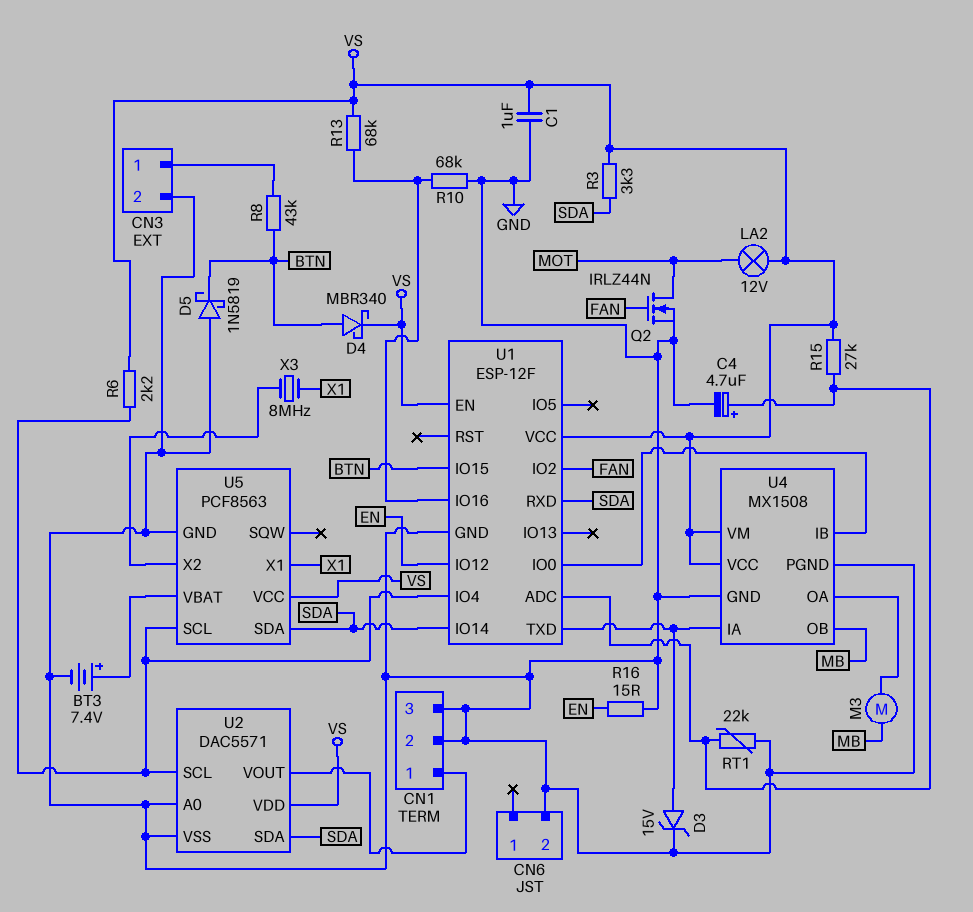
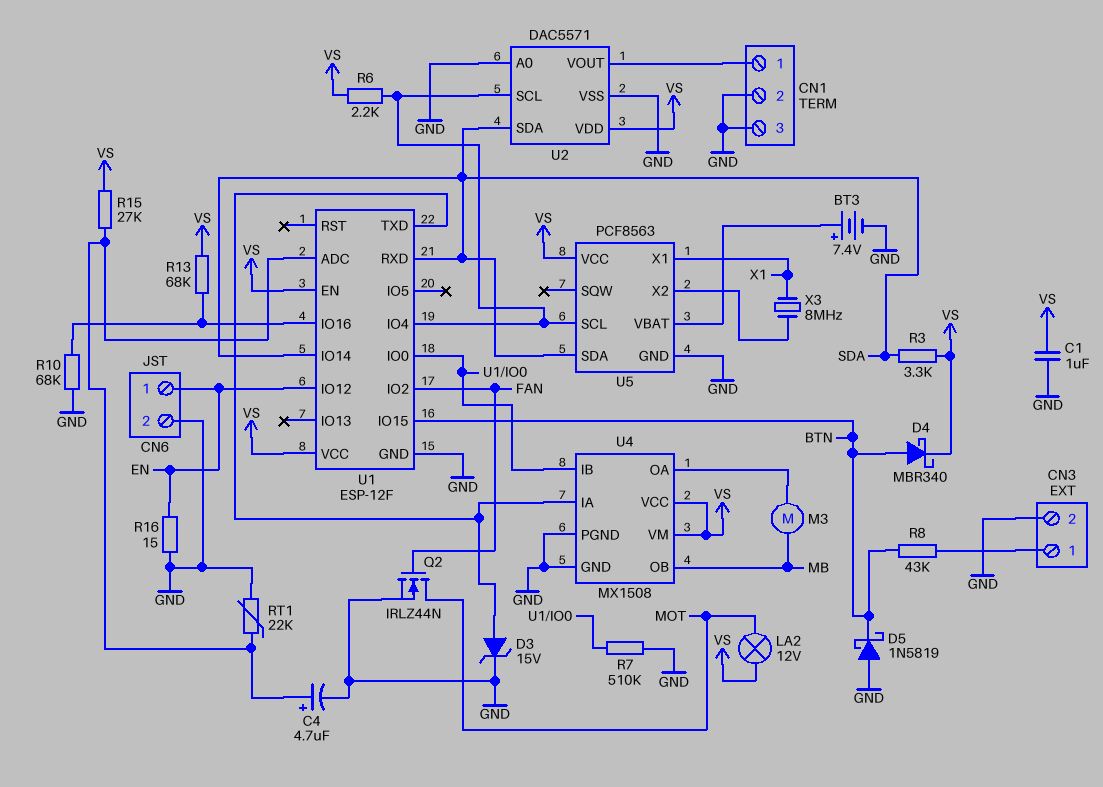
CN6 pin 1: none -> EN
R7: none -> 510k (GND, U1/IO0)

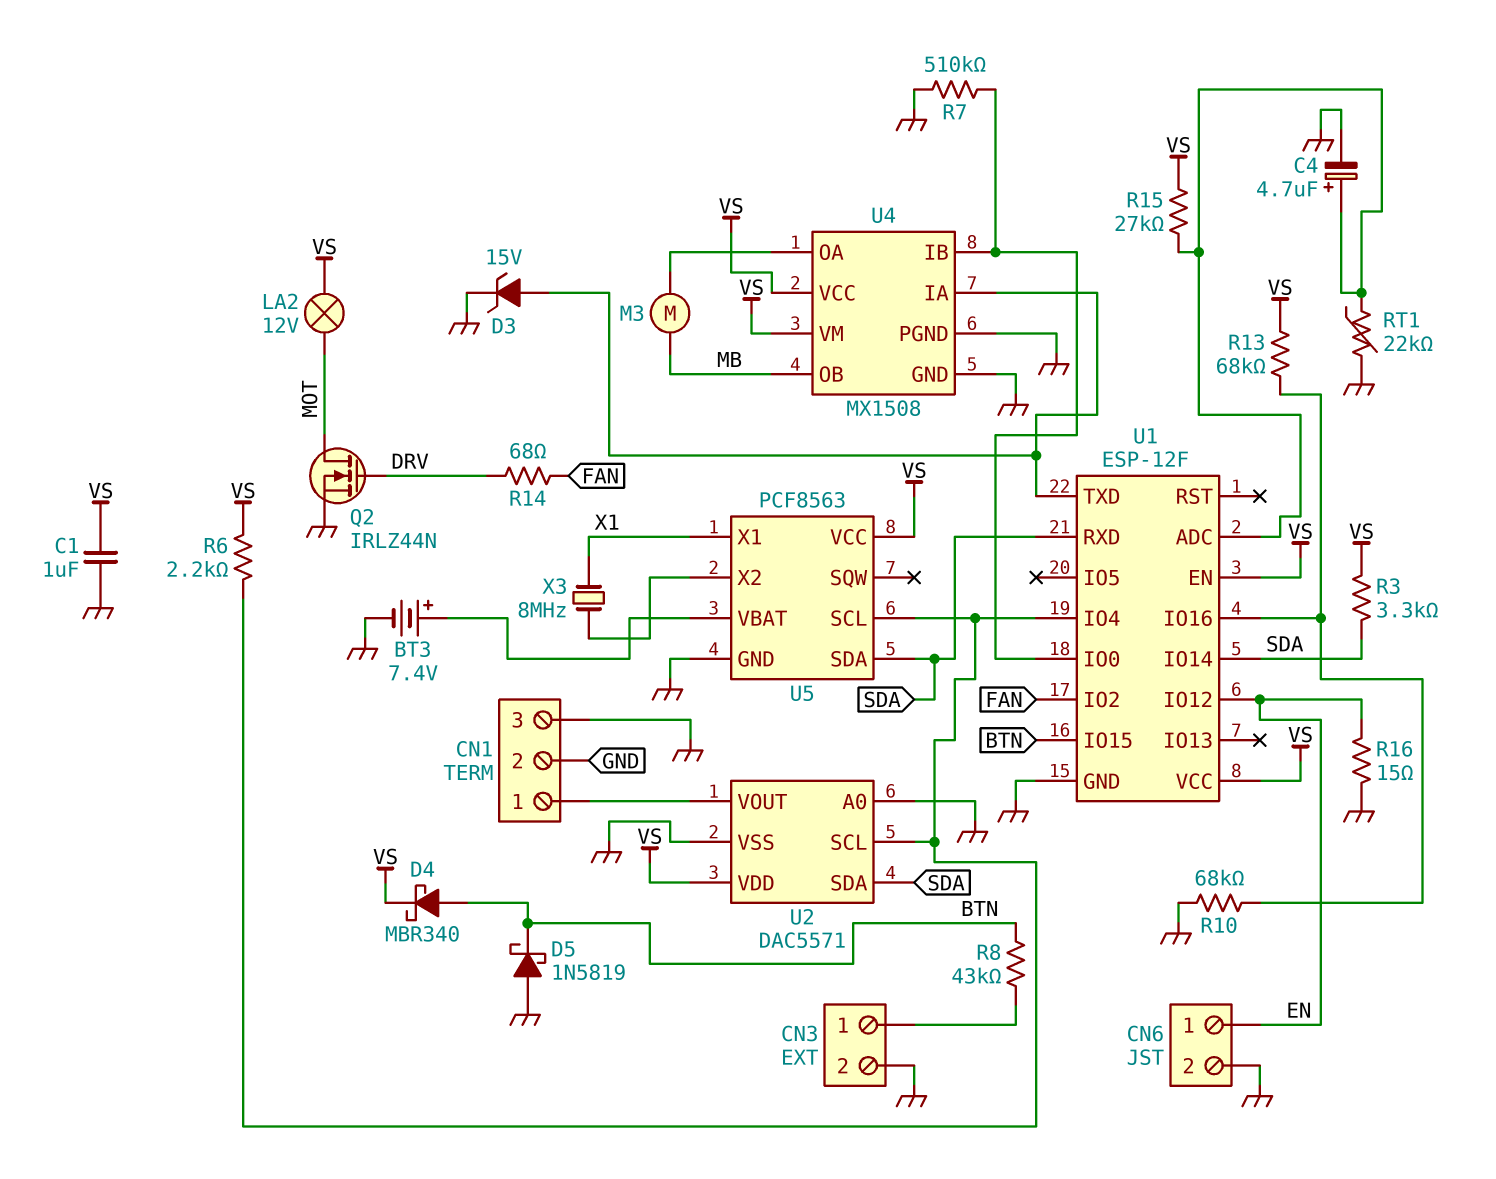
Q2: NMOS IRLZ44N (G FAN, D MOT, S GND) -> NMOS IRLZ44N (G DRV, D MOT, S GND)
R14: none -> 68 (DRV, FAN)

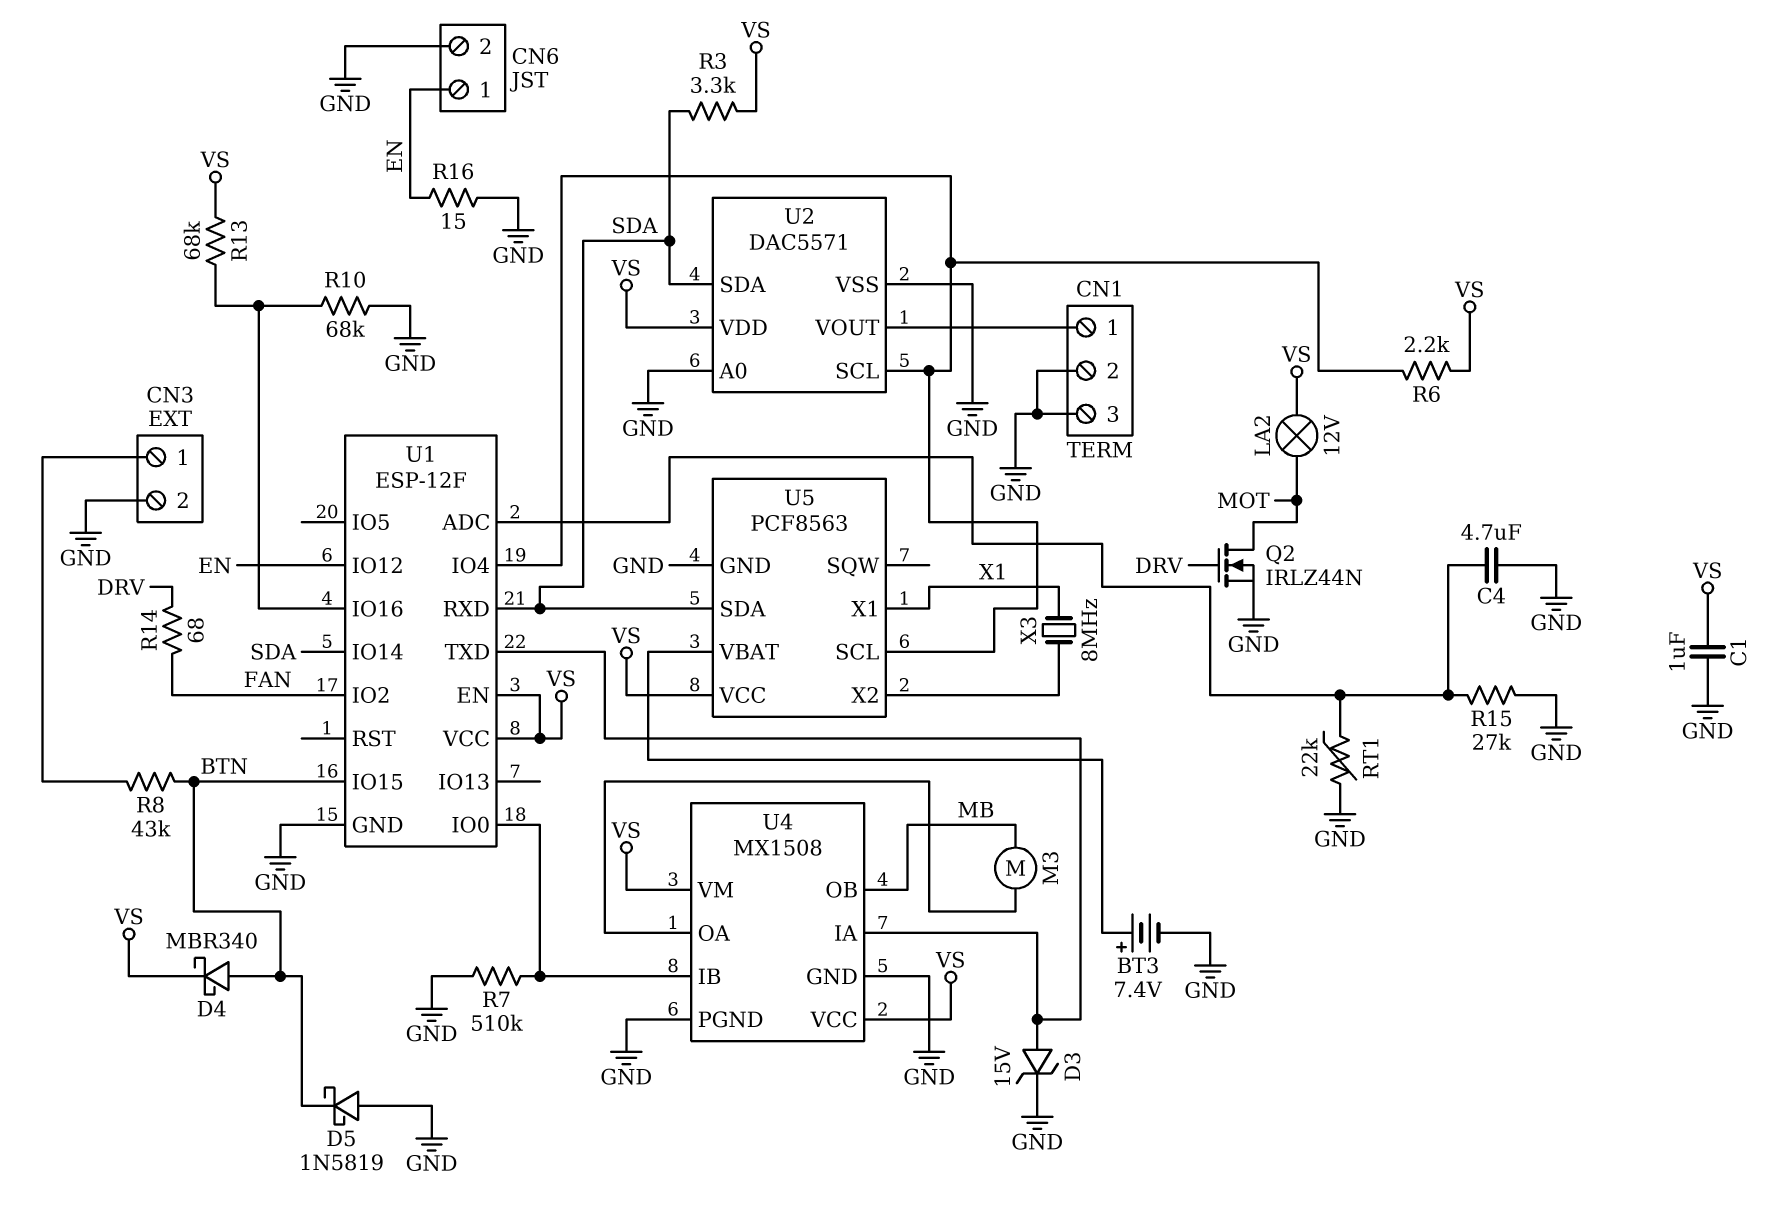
C4: 4.7uF (plus U1/ADC, minus GND) -> 4.7uF (GND, U1/ADC)
R15: 27k (U1/ADC, VS) -> 27k (GND, U1/ADC)

